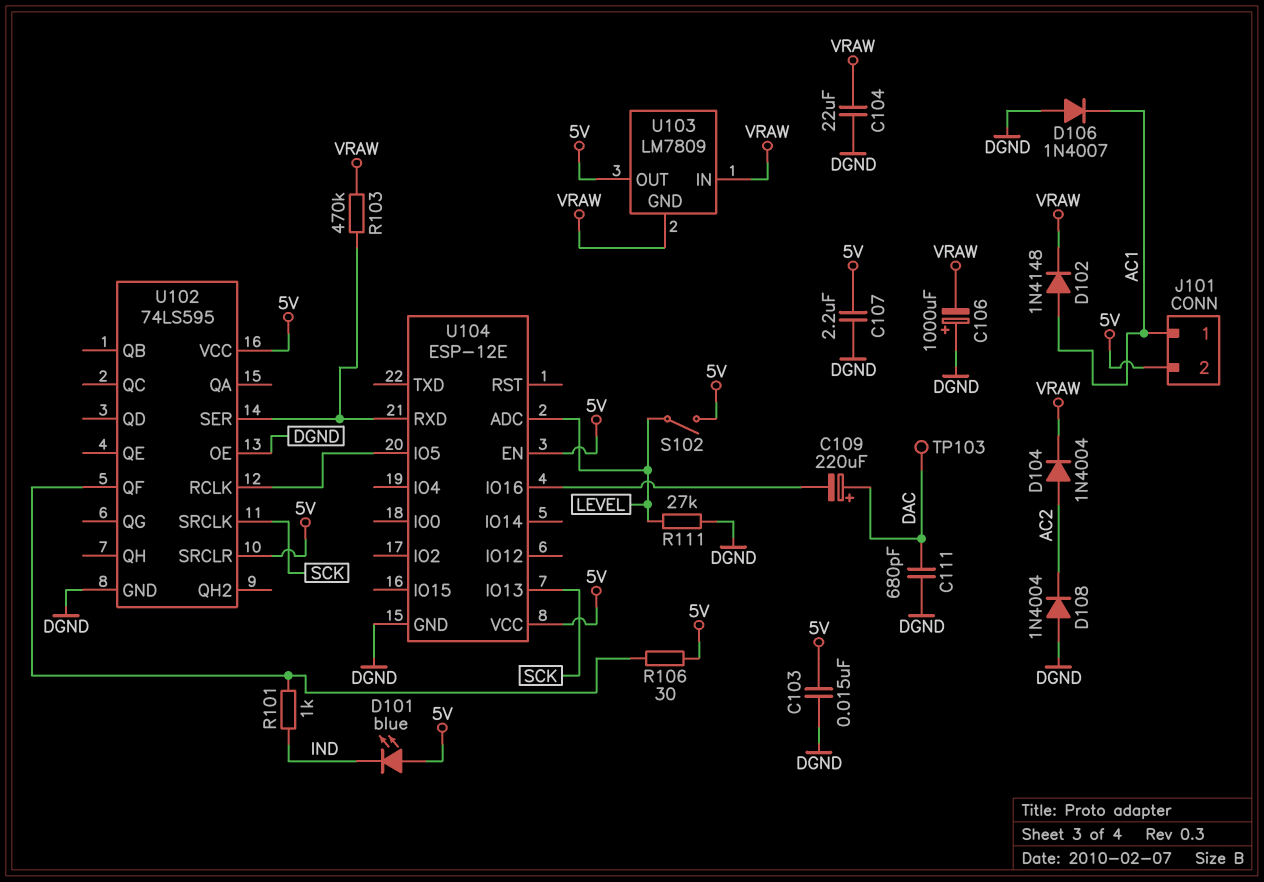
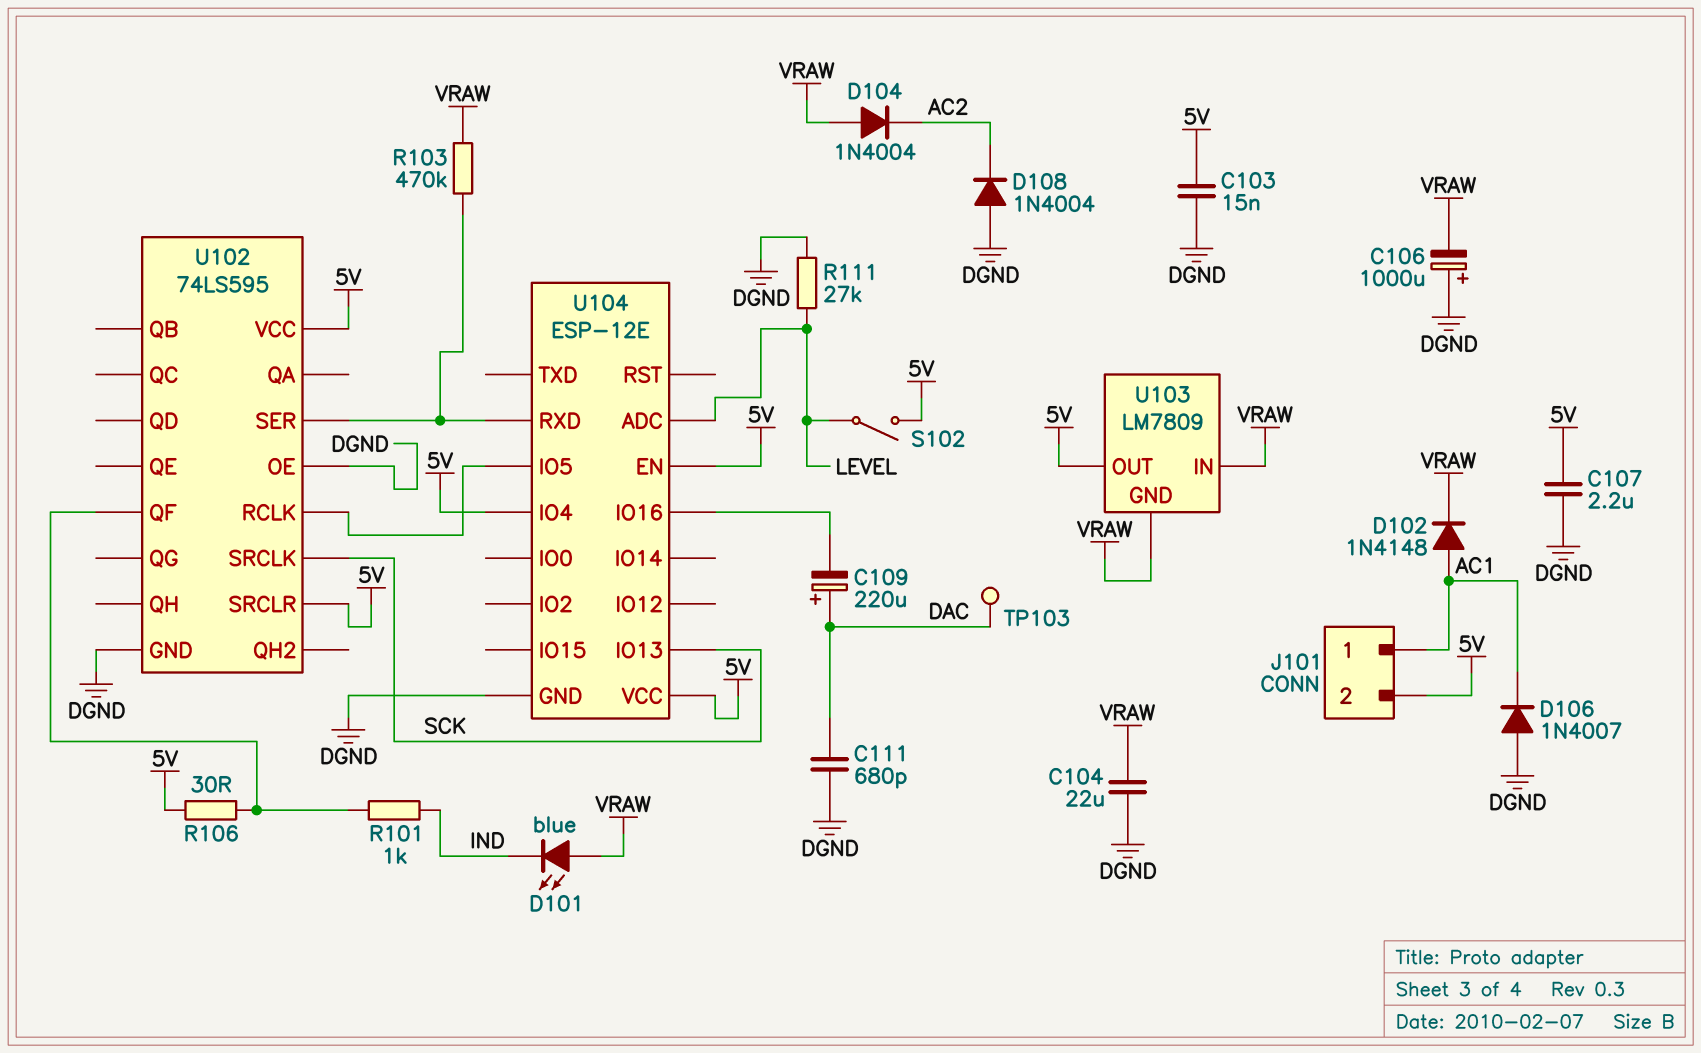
D101: LED blue (A 5V, K IND) -> LED blue (A VRAW, K IND)
D104: diode 1N4004 (A AC2, K VRAW) -> diode 1N4004 (A VRAW, K AC2)
U104 pin IO4: none -> 5V

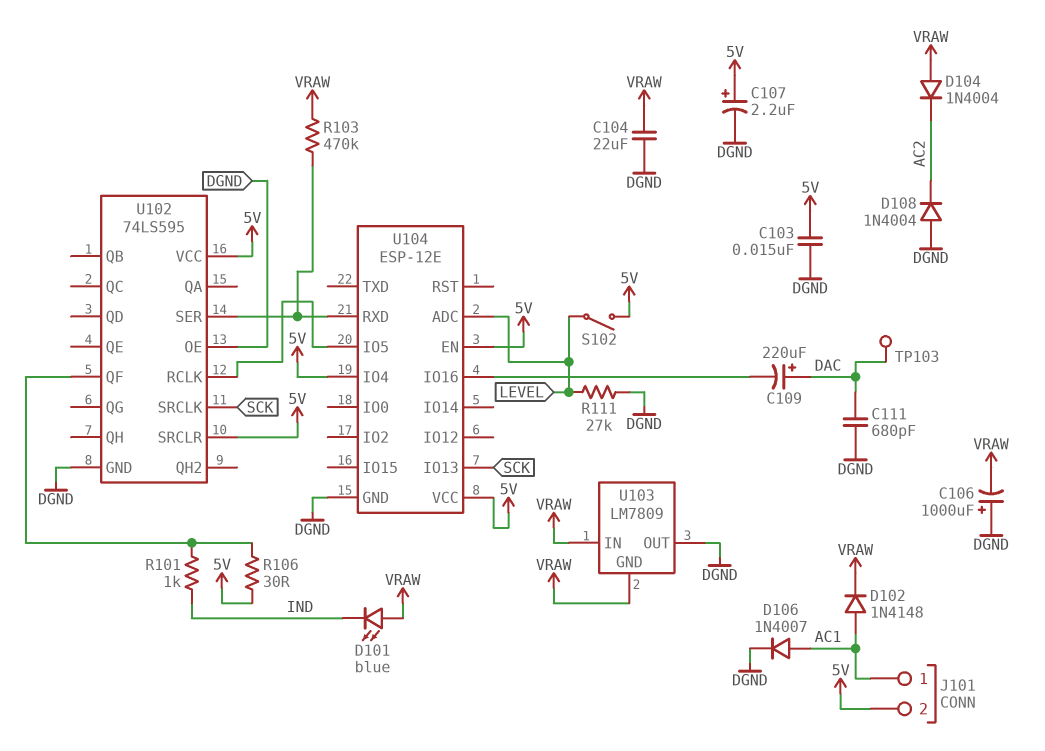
C107: 2.2uF (5V, DGND) -> 2.2uF (plus 5V, minus DGND)
D106: diode 1N4007 (A DGND, K AC1) -> diode 1N4007 (A AC1, K DGND)
U103 pin OUT: 5V -> DGND

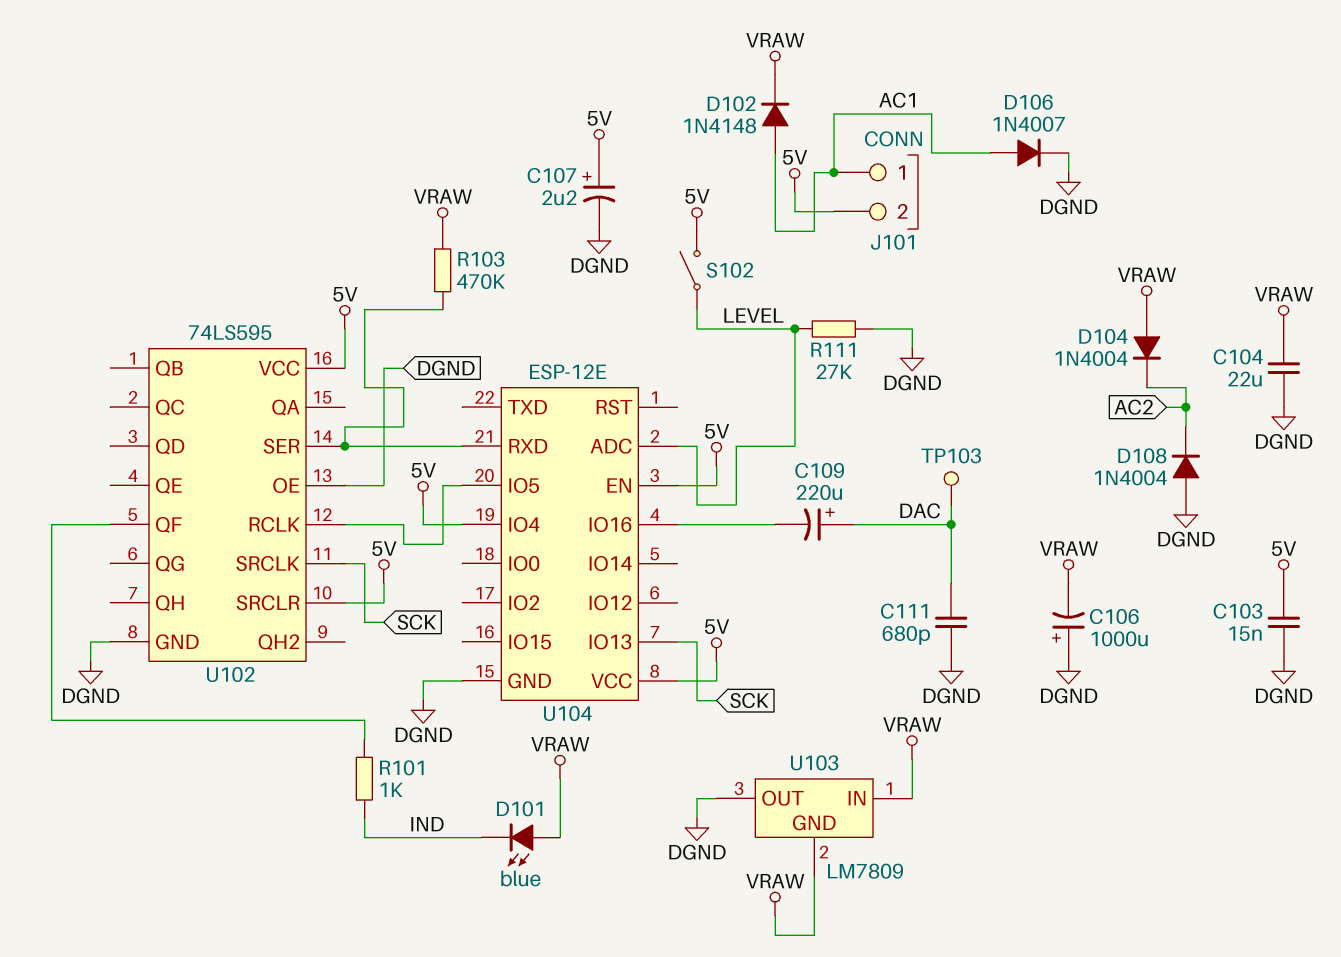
R106: 30 (5V, U102/QF) -> none

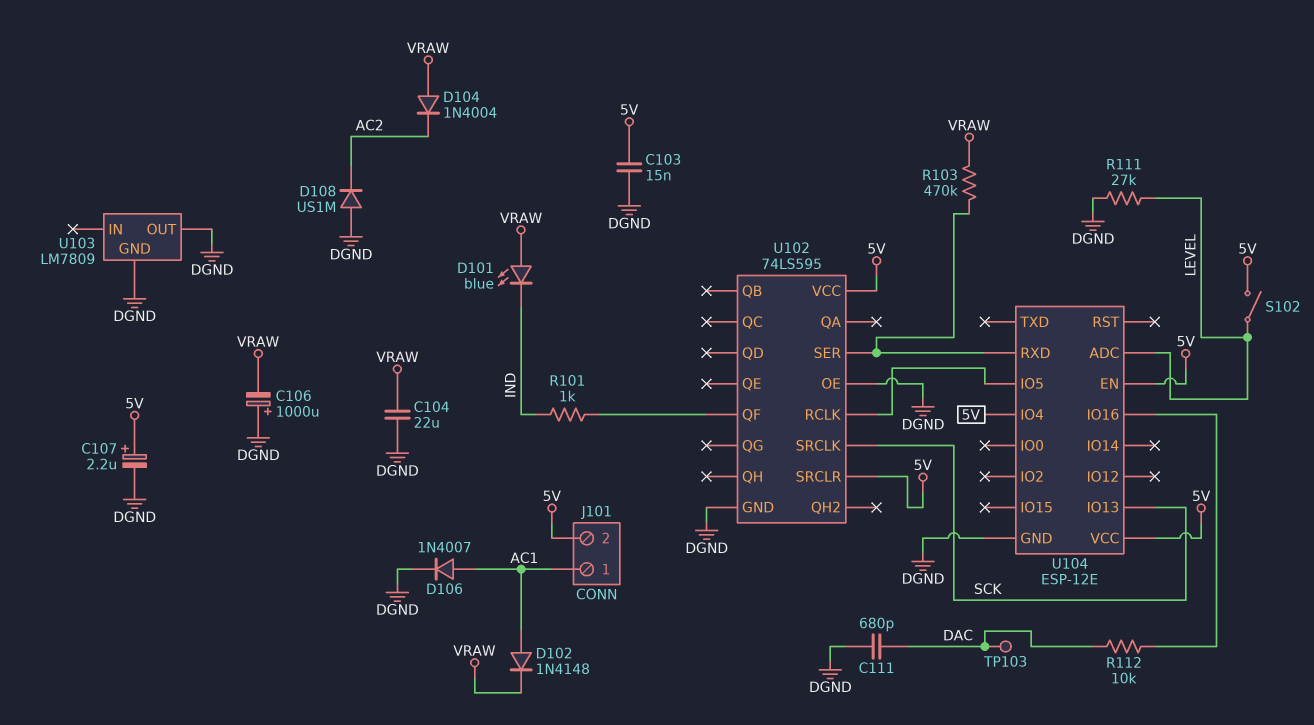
C109: 220uF (plus DAC, minus U104/IO16) -> none
D108: diode 1N4004 (A DGND, K AC2) -> diode US1M (A DGND, K AC2)
R112: none -> 10k (DAC, U104/IO16)
U103 pin GND: VRAW -> DGND
U103 pin IN: VRAW -> none

